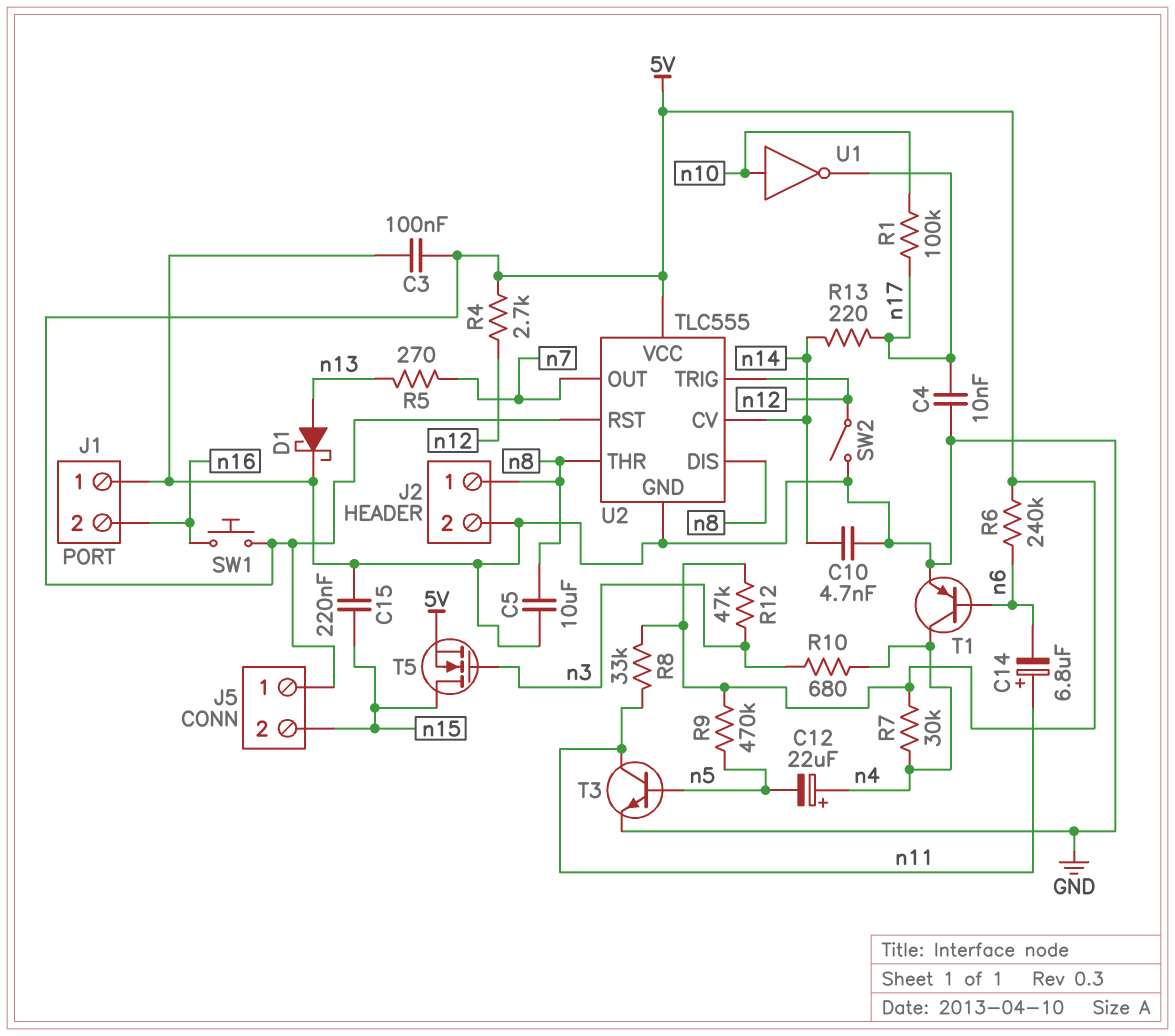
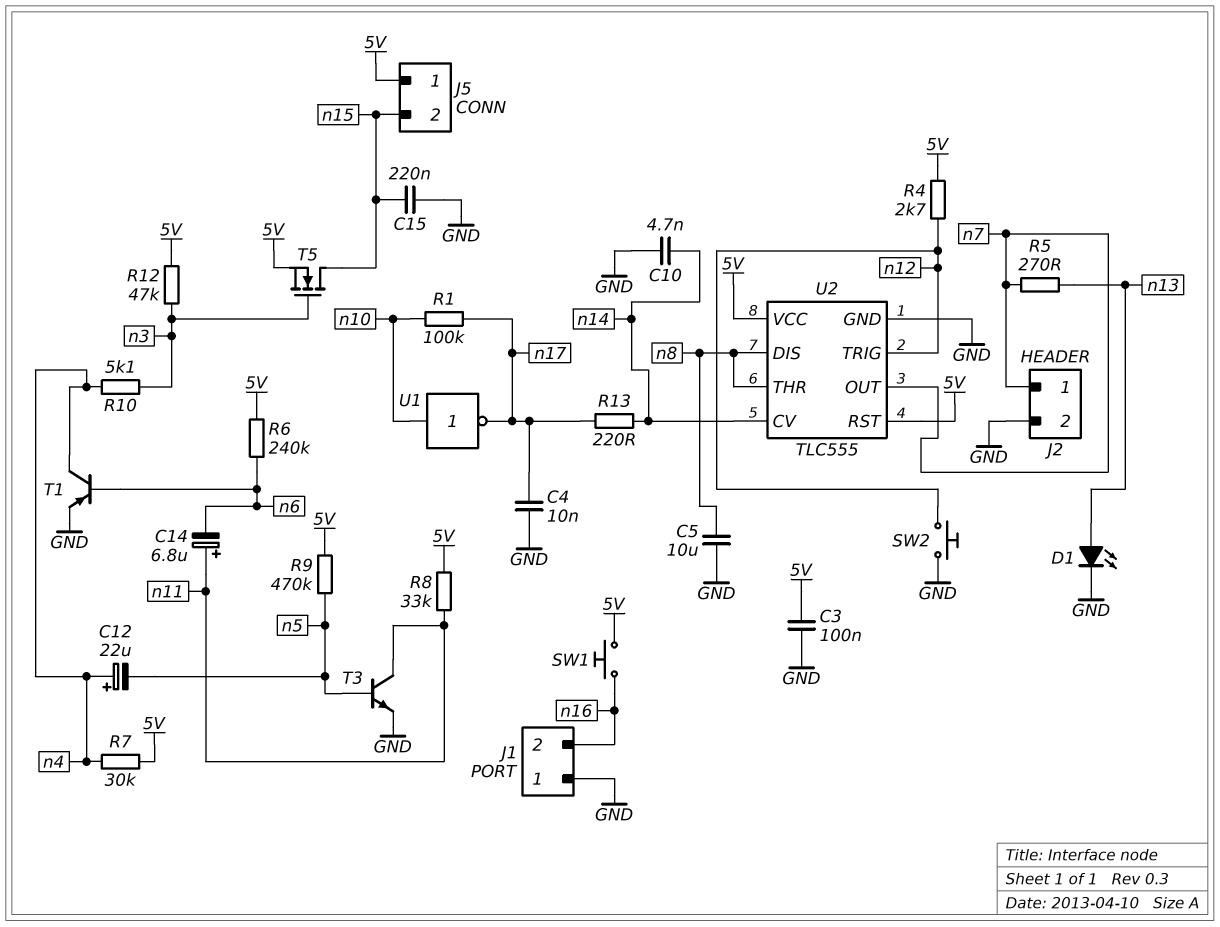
D1: schottky (A n13, K GND) -> LED (A n13, K GND)
J2 pin 1: n8 -> n7
R10: 680 (n3, n4) -> 5.1k (n3, n4)
SW2: switch (GND, n12) -> button (GND, n12)

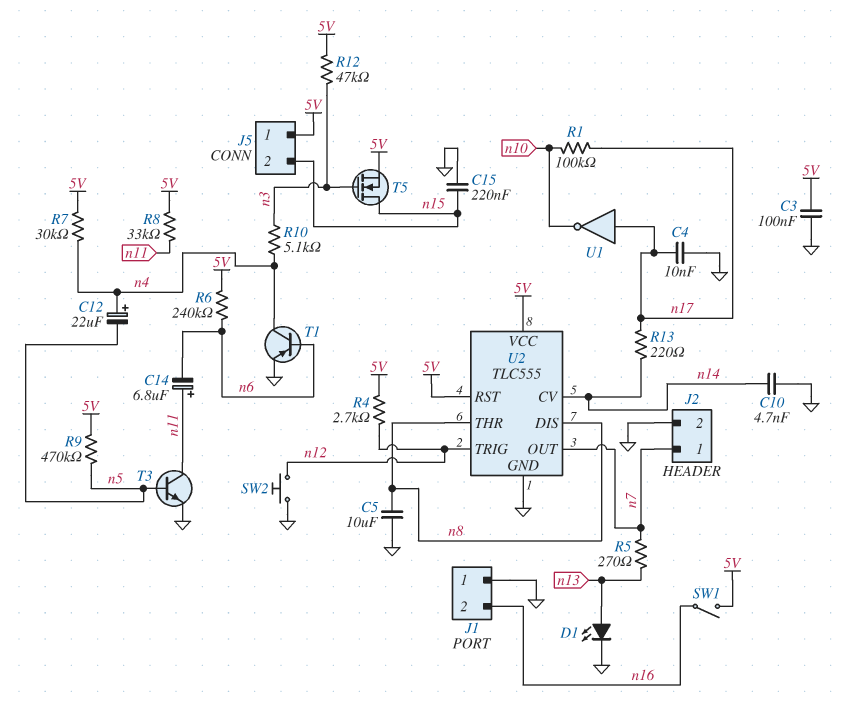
SW1: button (5V, n16) -> switch (5V, n16)
U1: NOT (in n10, out n17) -> NOT (in n17, out n10)

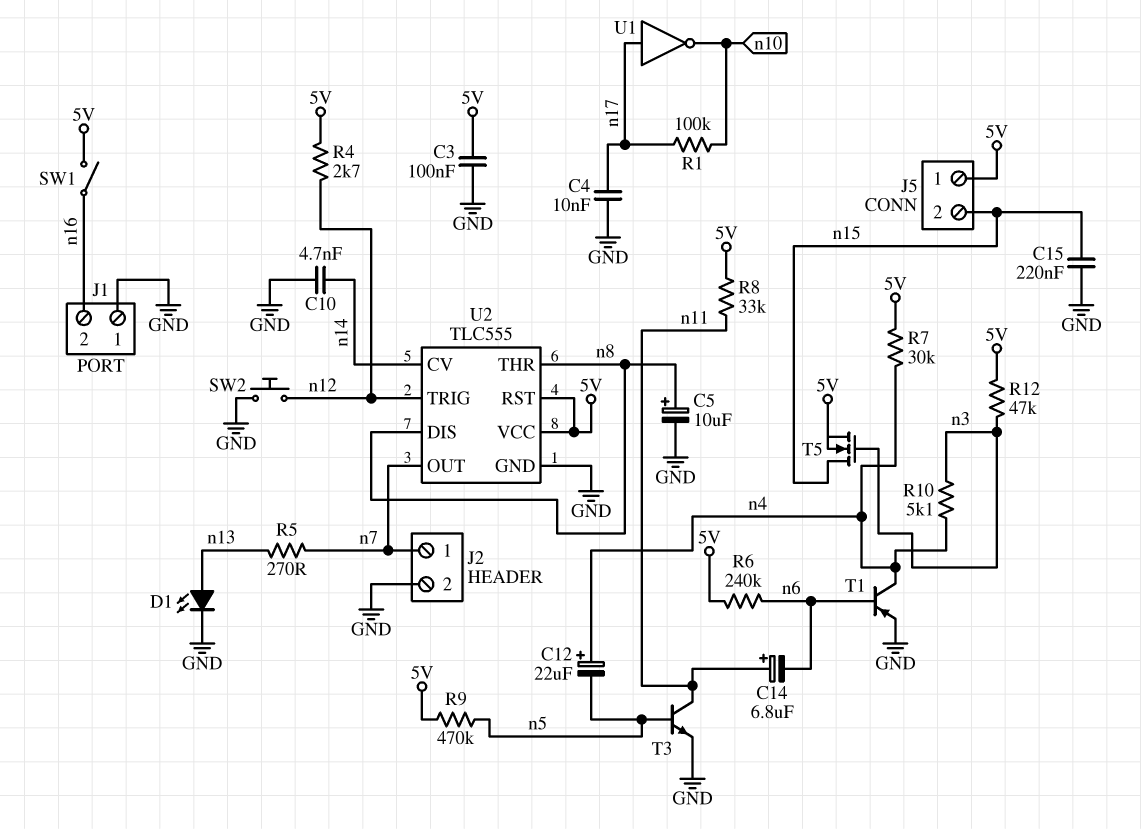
C5: 10uF (GND, n8) -> 10uF (plus n8, minus GND)
R13: 220 (n14, n17) -> none

